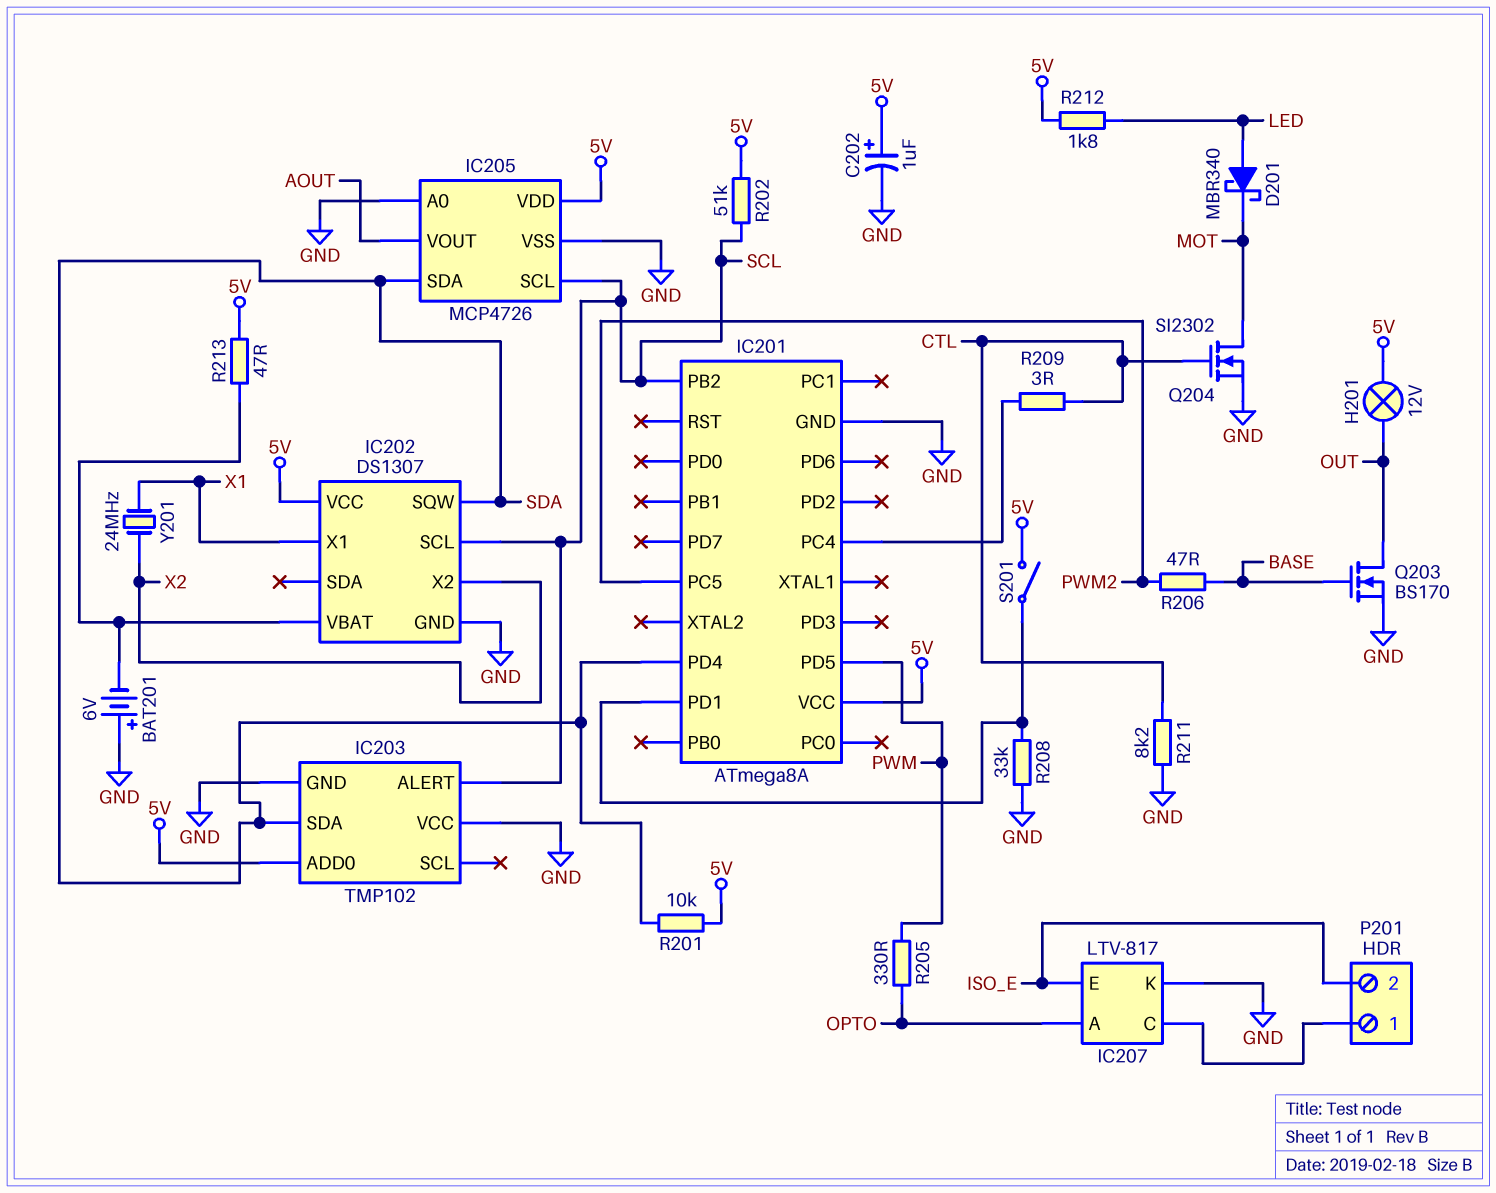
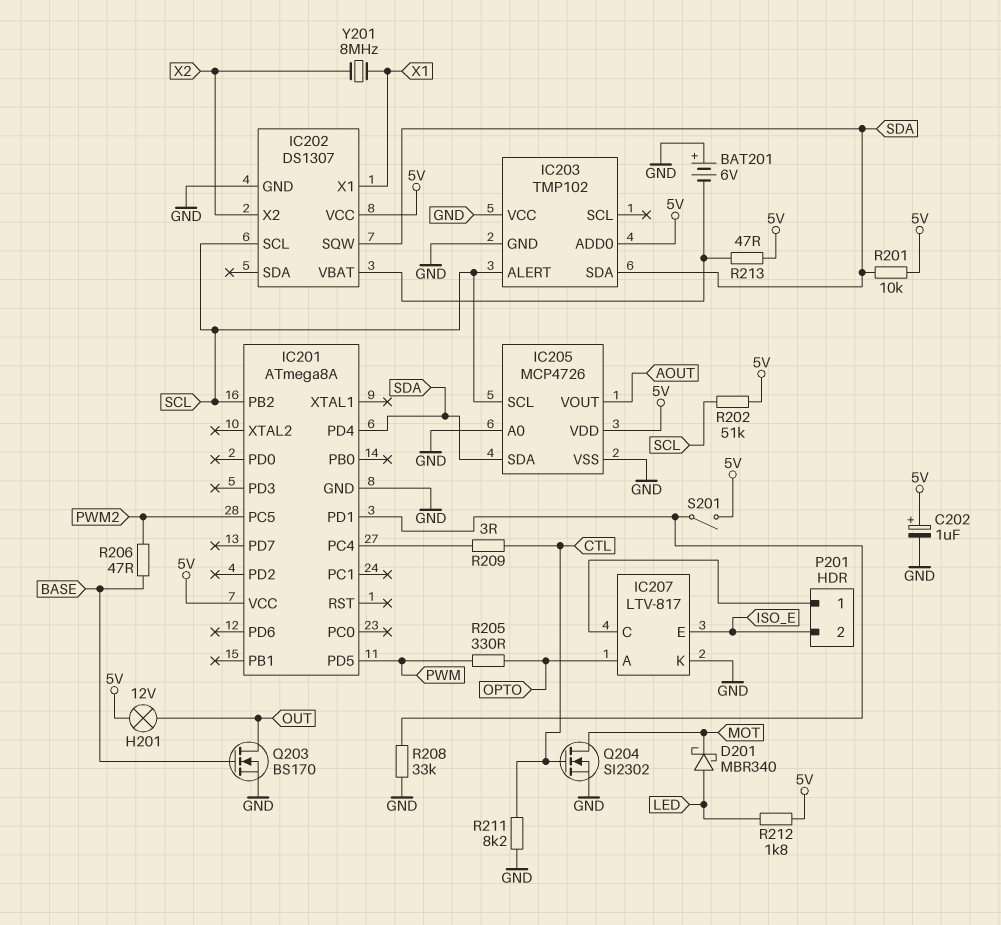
Y201: 24MHz (X1, X2) -> 8MHz (X1, X2)

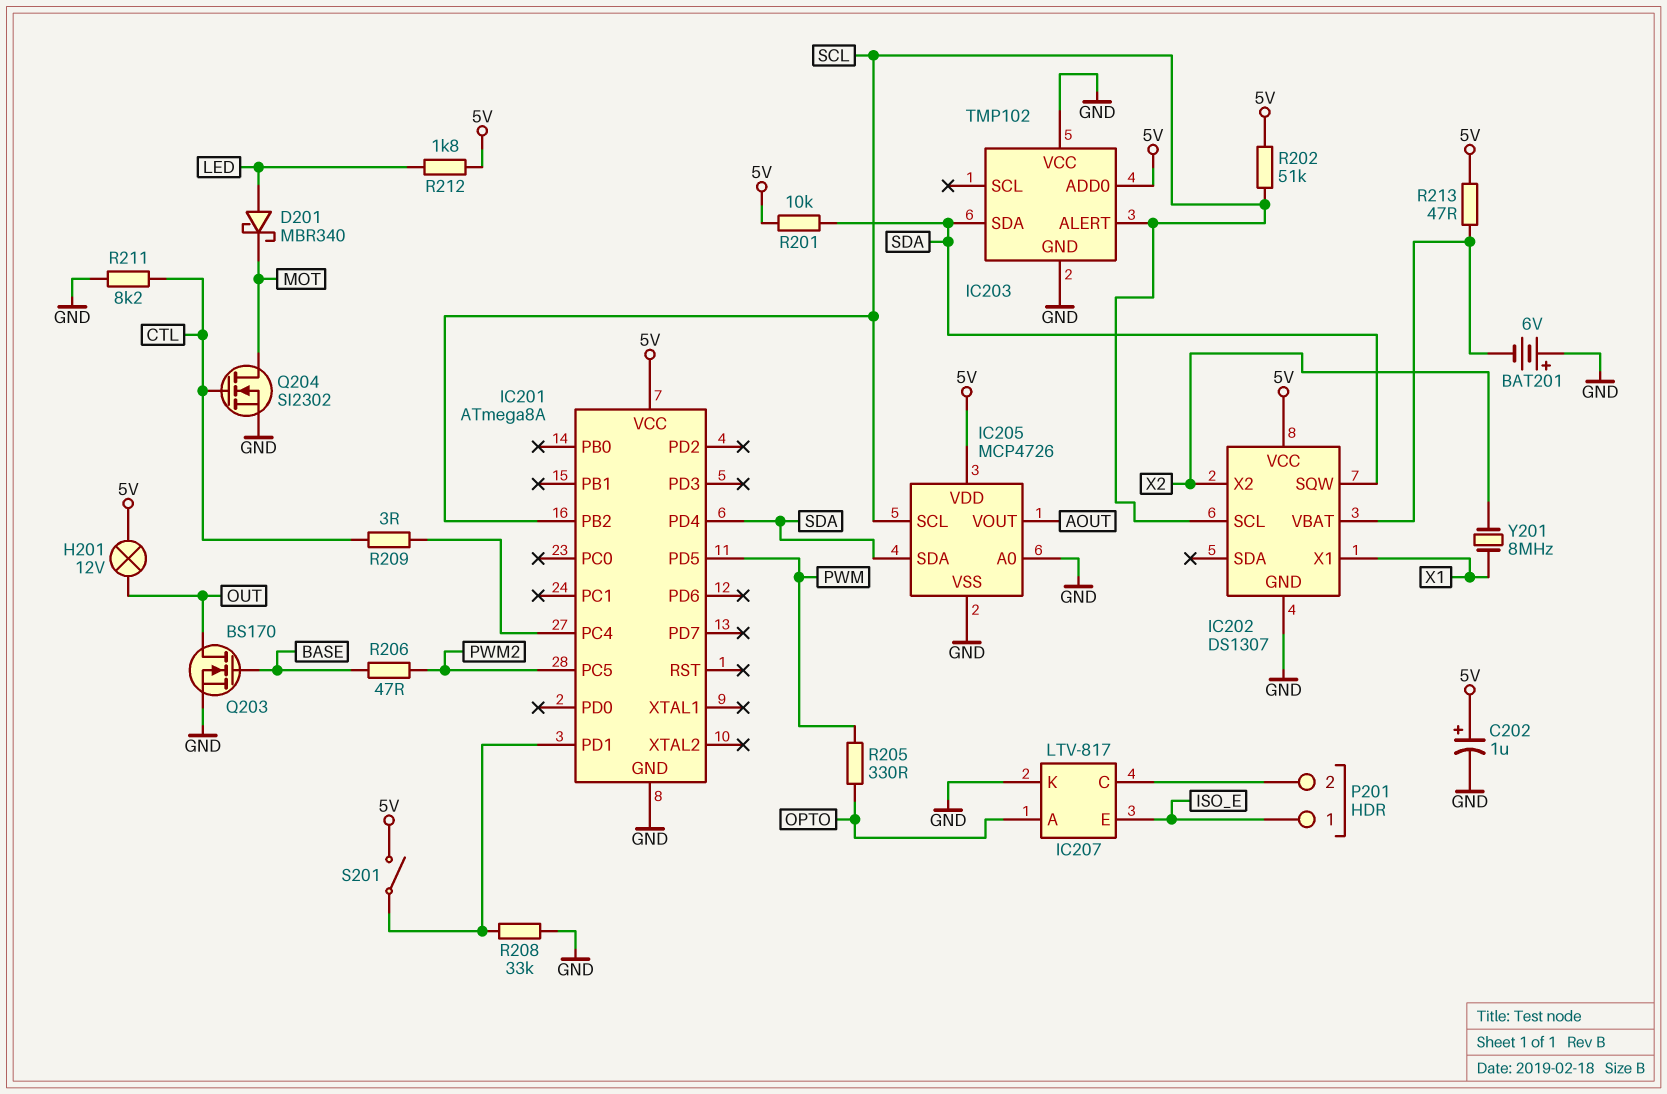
P201 pin 1: IC207/C -> ISO_E
P201 pin 2: ISO_E -> IC207/C

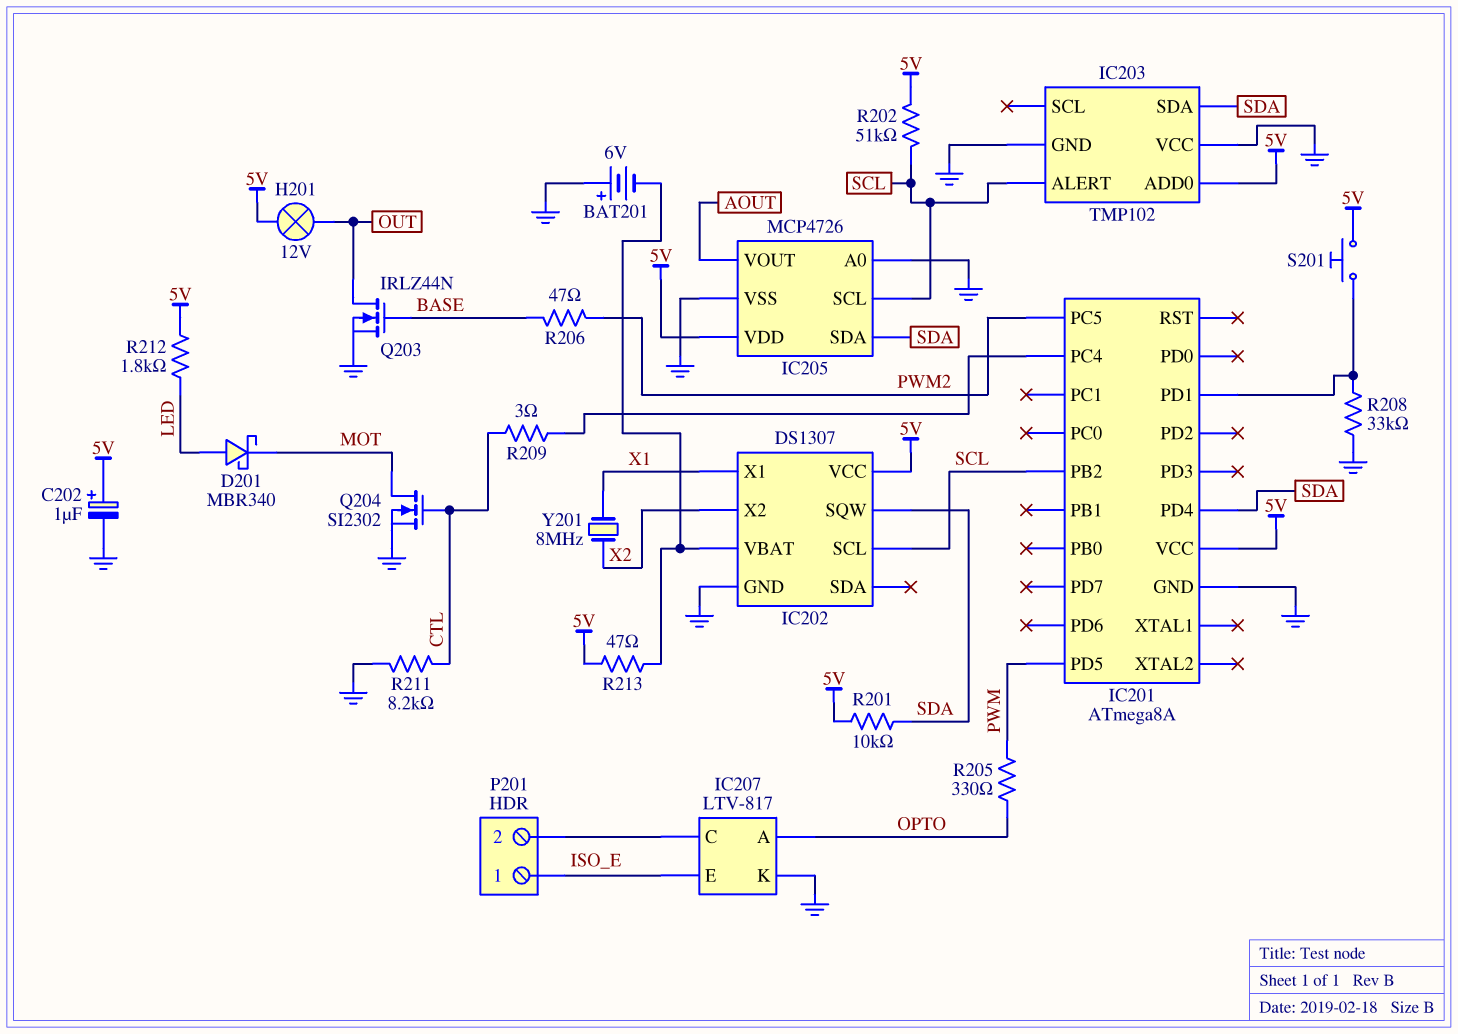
Q203: NMOS BS170 (G BASE, D OUT, S GND) -> NMOS IRLZ44N (G BASE, D OUT, S GND)
S201: switch (5V, IC201/PD1) -> button (5V, IC201/PD1)

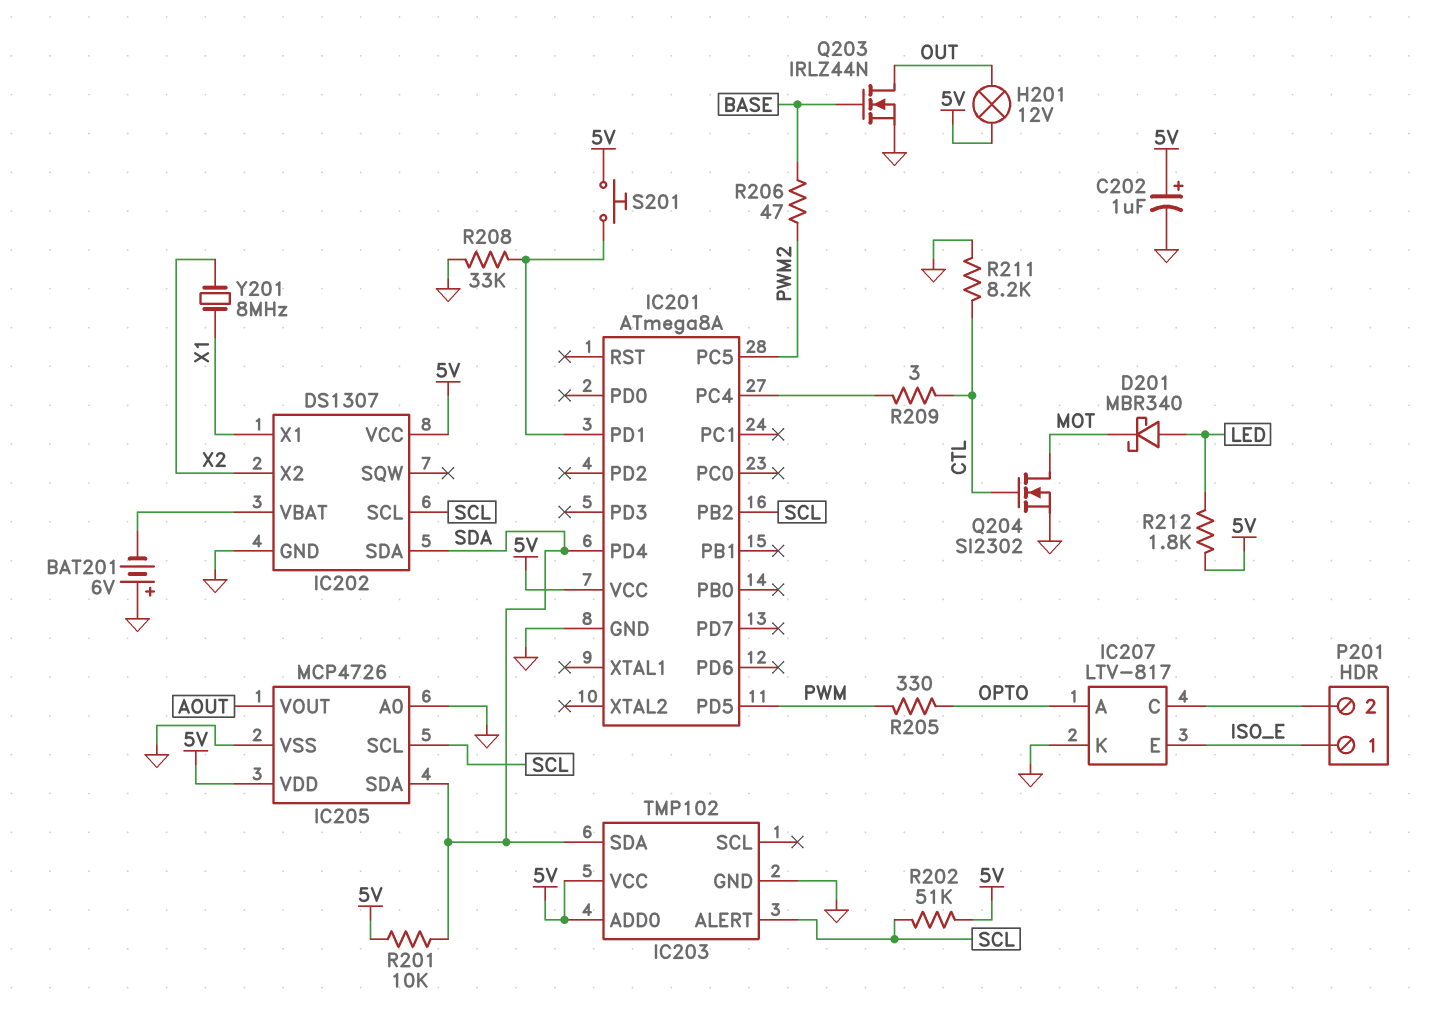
IC202 pin SDA: none -> SDA
IC202 pin SQW: SDA -> none
IC203 pin VCC: GND -> 5V
R213: 47 (5V, IC202/VBAT) -> none

